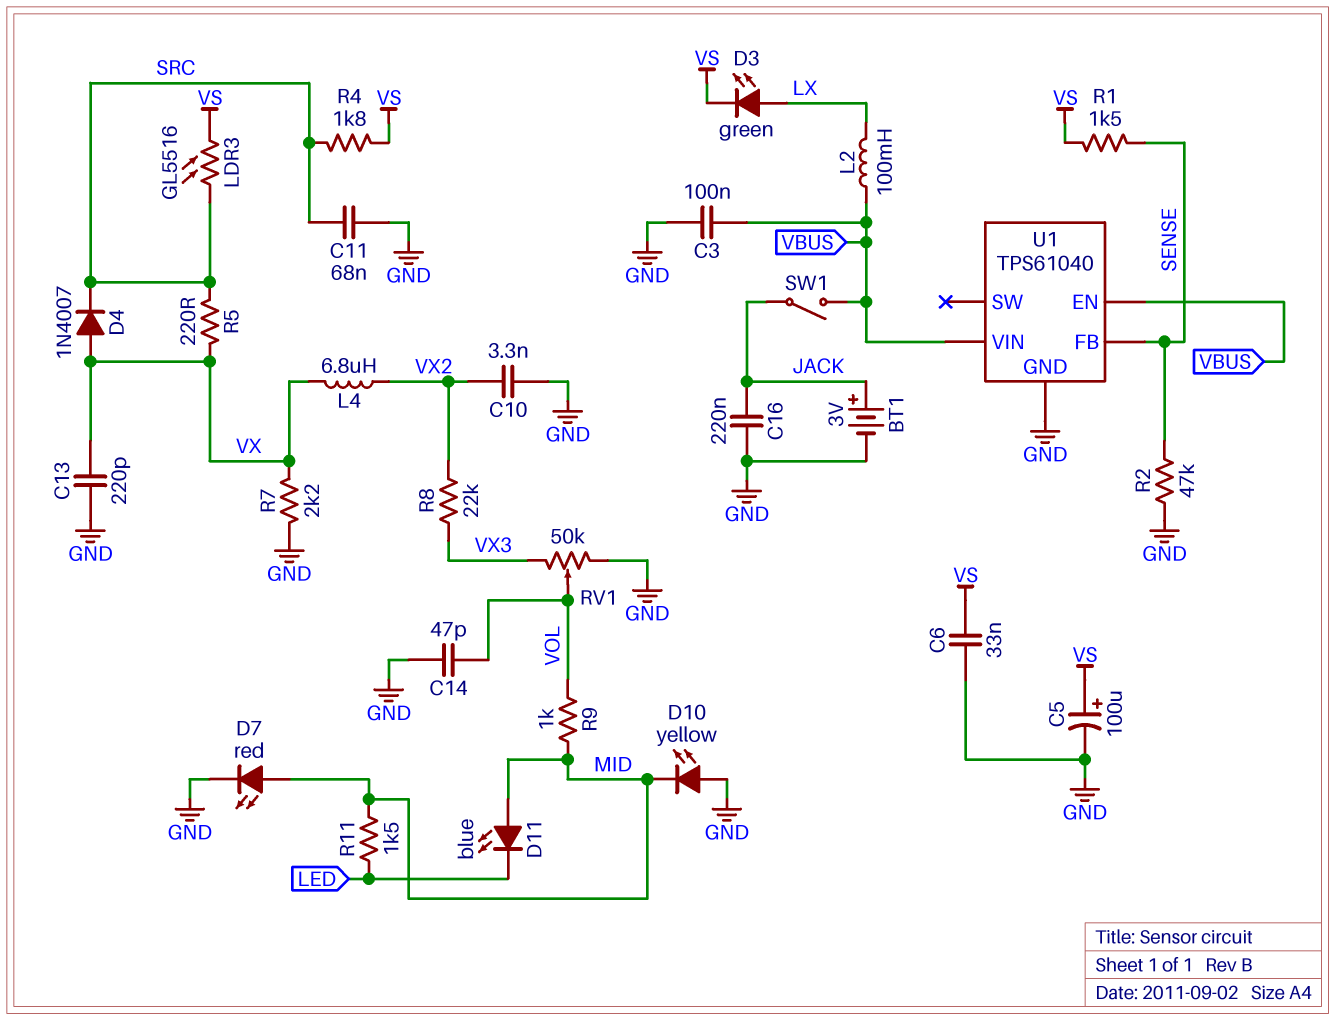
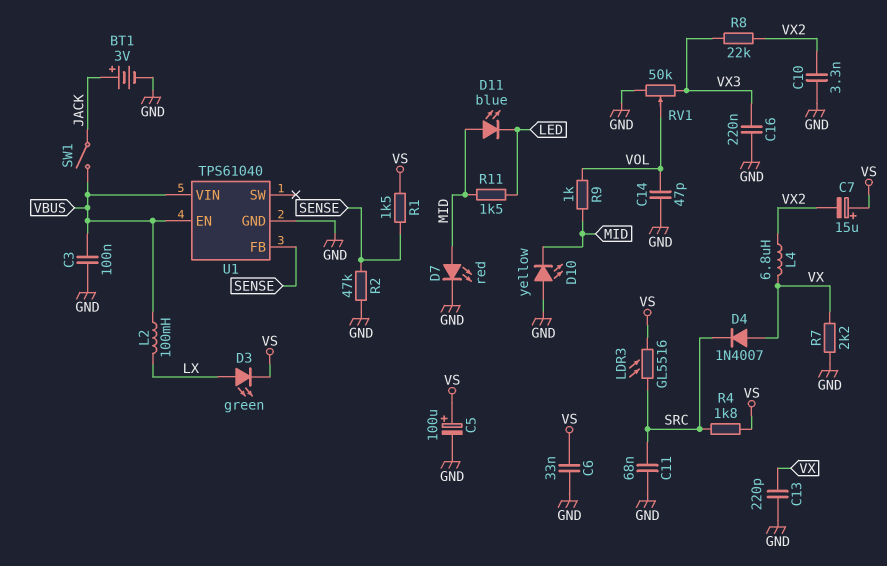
C7: none -> 15uF (plus VS, minus VX2)
C16: 220nF (GND, JACK) -> 220nF (GND, VX3)
R5: 220 (SRC, VX) -> none

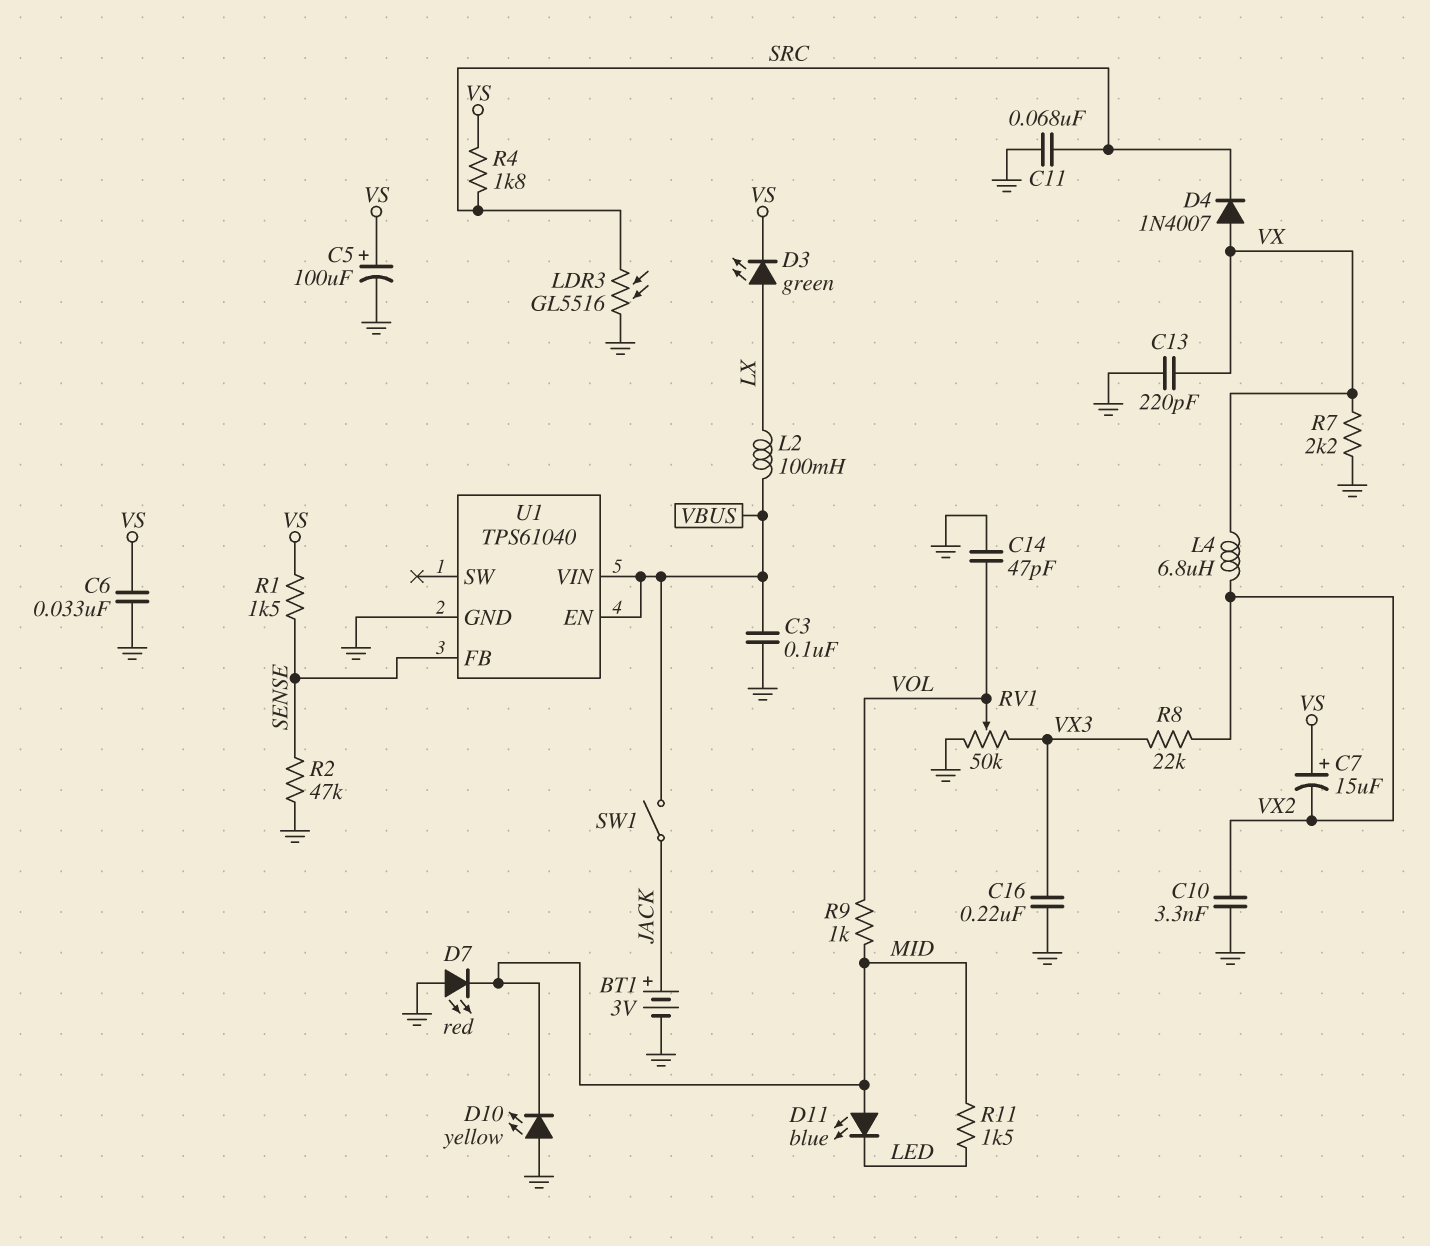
D7: LED red (A MID, K GND) -> LED red (A GND, K MID)
LDR3: GL5516 (SRC, VS) -> GL5516 (GND, SRC)

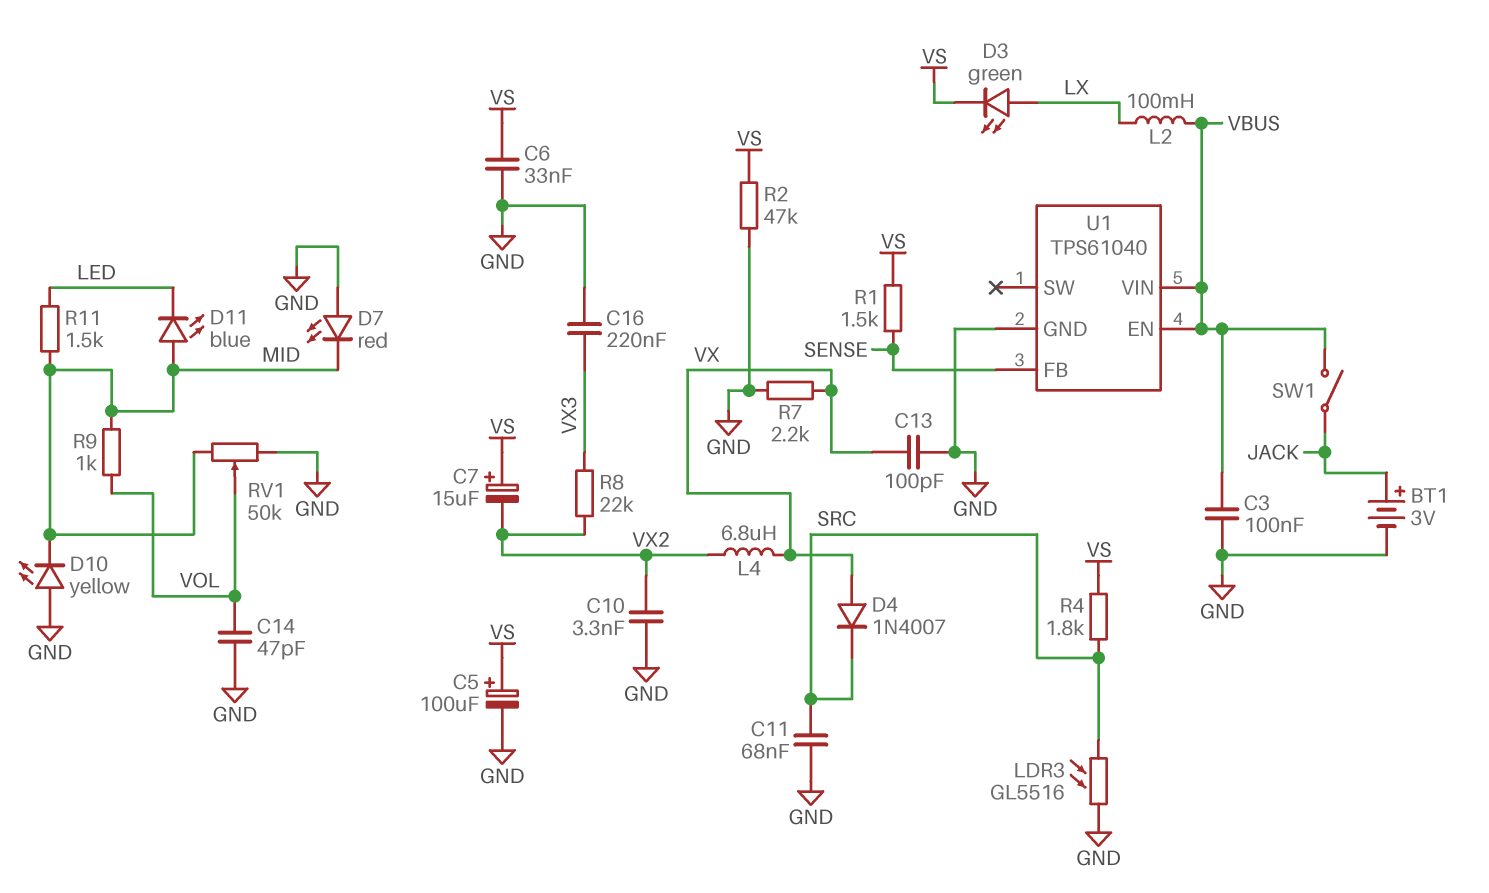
C13: 220pF (GND, VX) -> 100pF (GND, VX)
R2: 47k (GND, SENSE) -> 47k (GND, VS)
RV1: 50k (GND, VX3, wiper VOL) -> 50k (GND, MID, wiper VOL)

